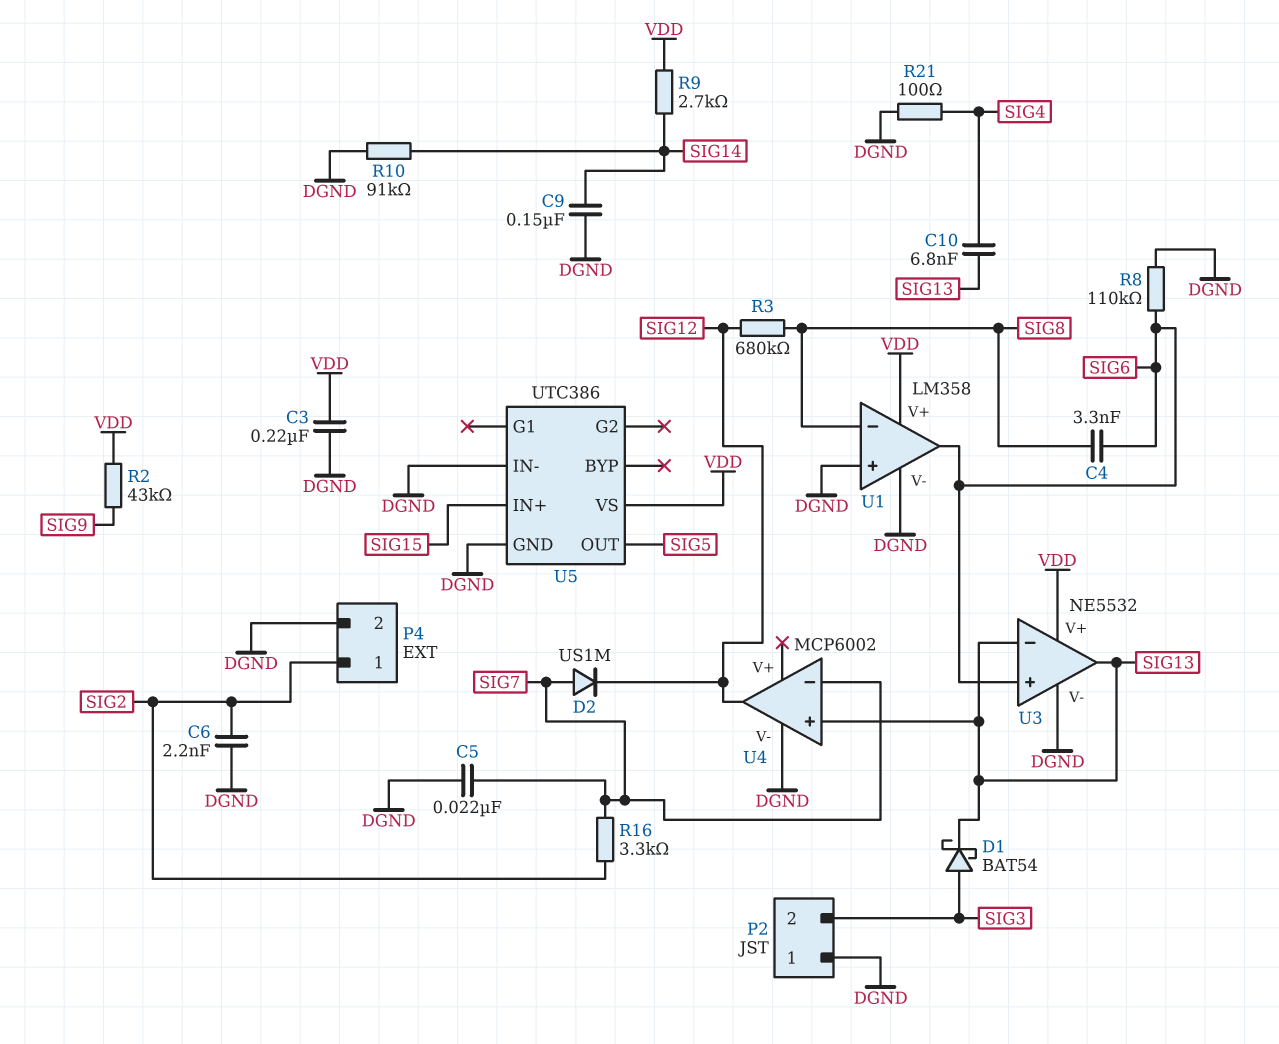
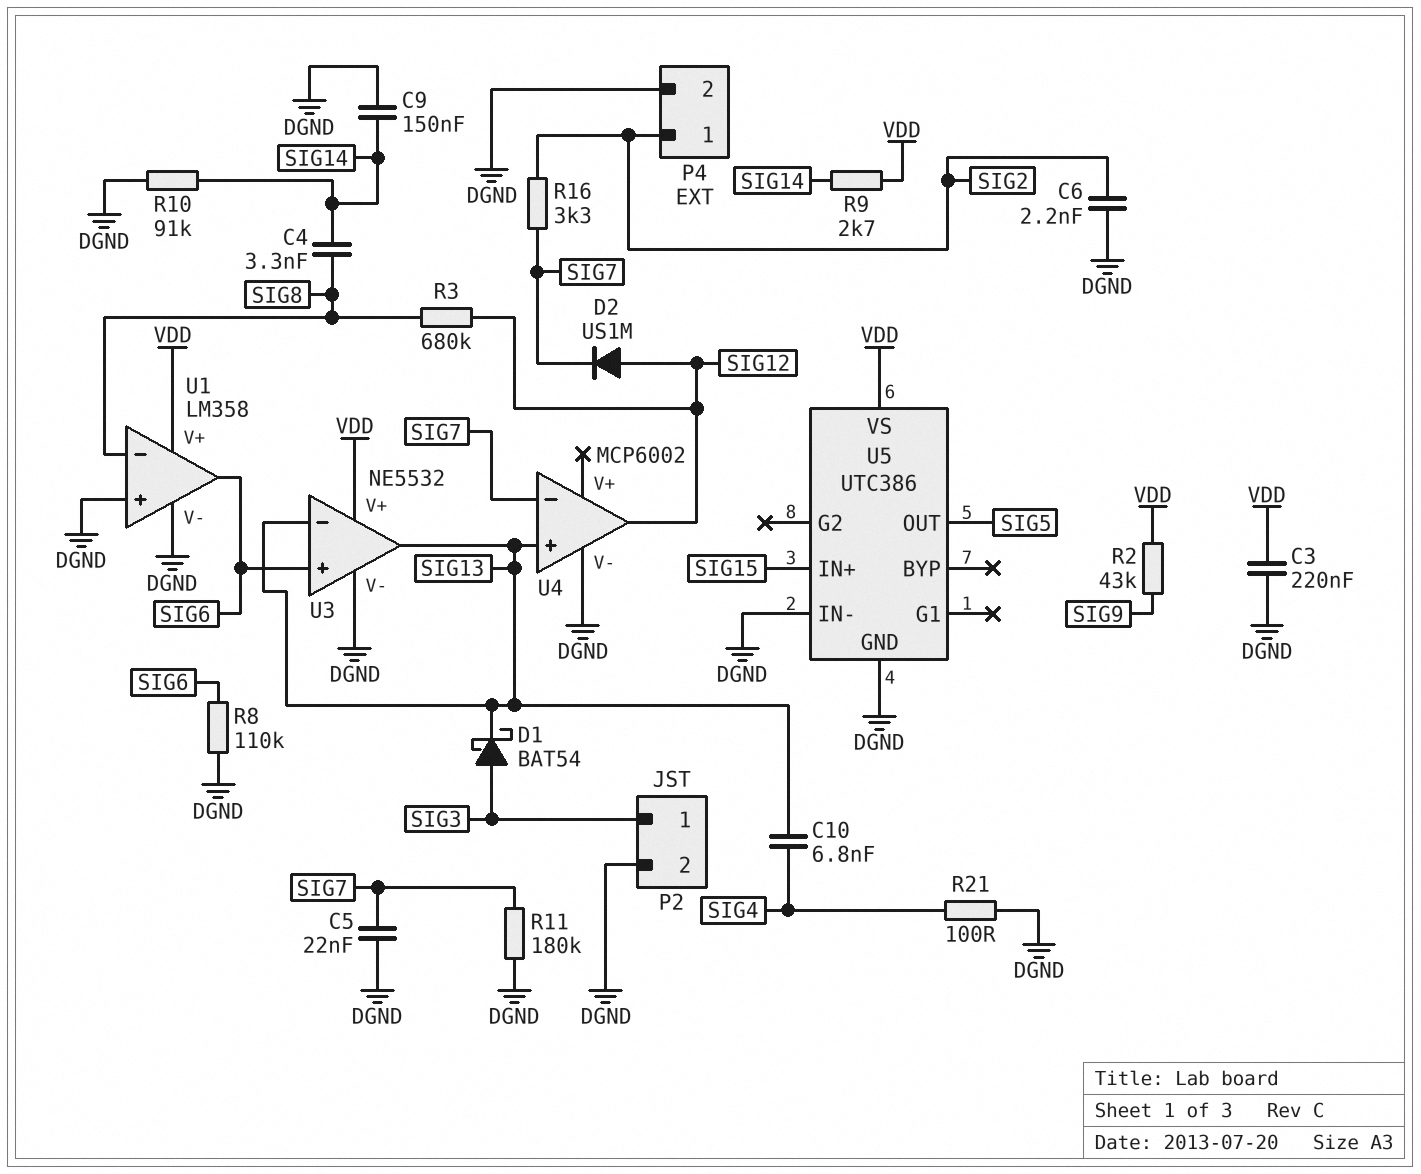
C4: 3.3nF (SIG6, SIG8) -> 3.3nF (SIG8, SIG14)
D2: diode US1M (A SIG7, K SIG12) -> diode US1M (A SIG12, K SIG7)
P2 pin 1: DGND -> SIG3
P2 pin 2: SIG3 -> DGND
R11: none -> 180k (DGND, SIG7)

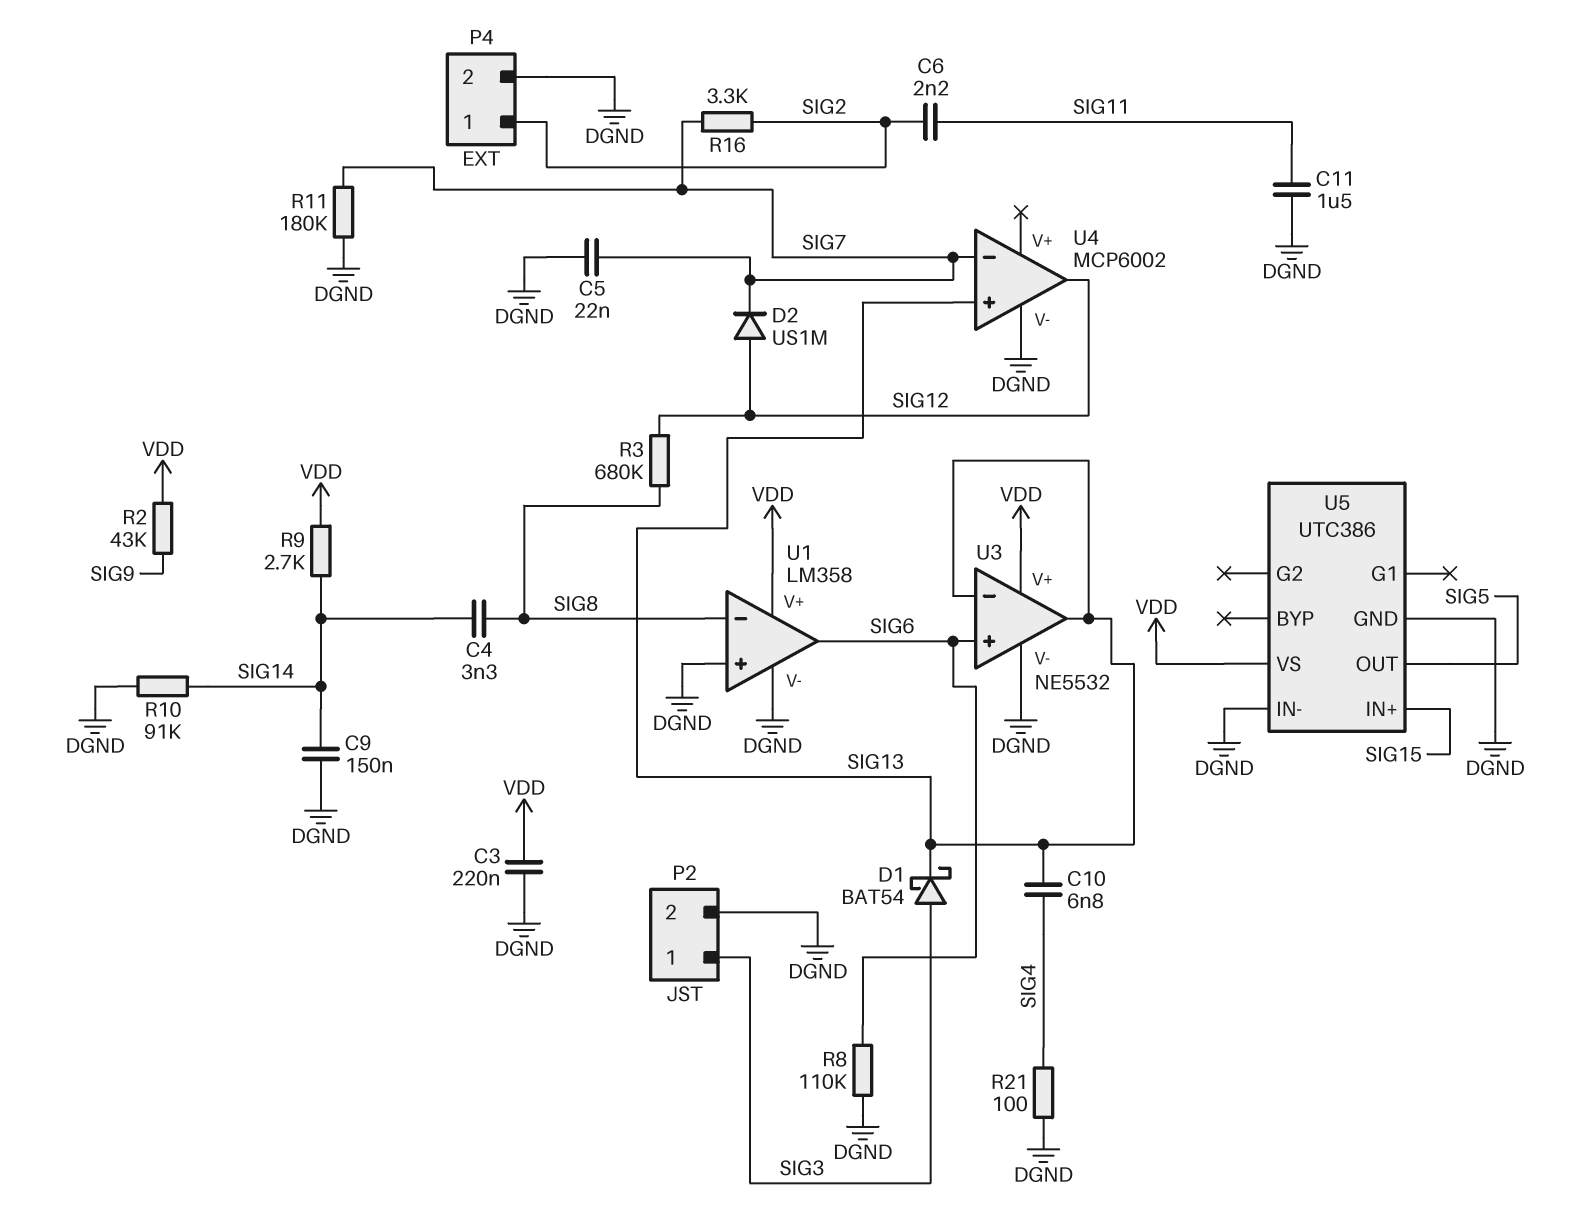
C6: 2.2nF (DGND, SIG2) -> 2.2nF (SIG2, SIG11)
C11: none -> 1.5uF (DGND, SIG11)

